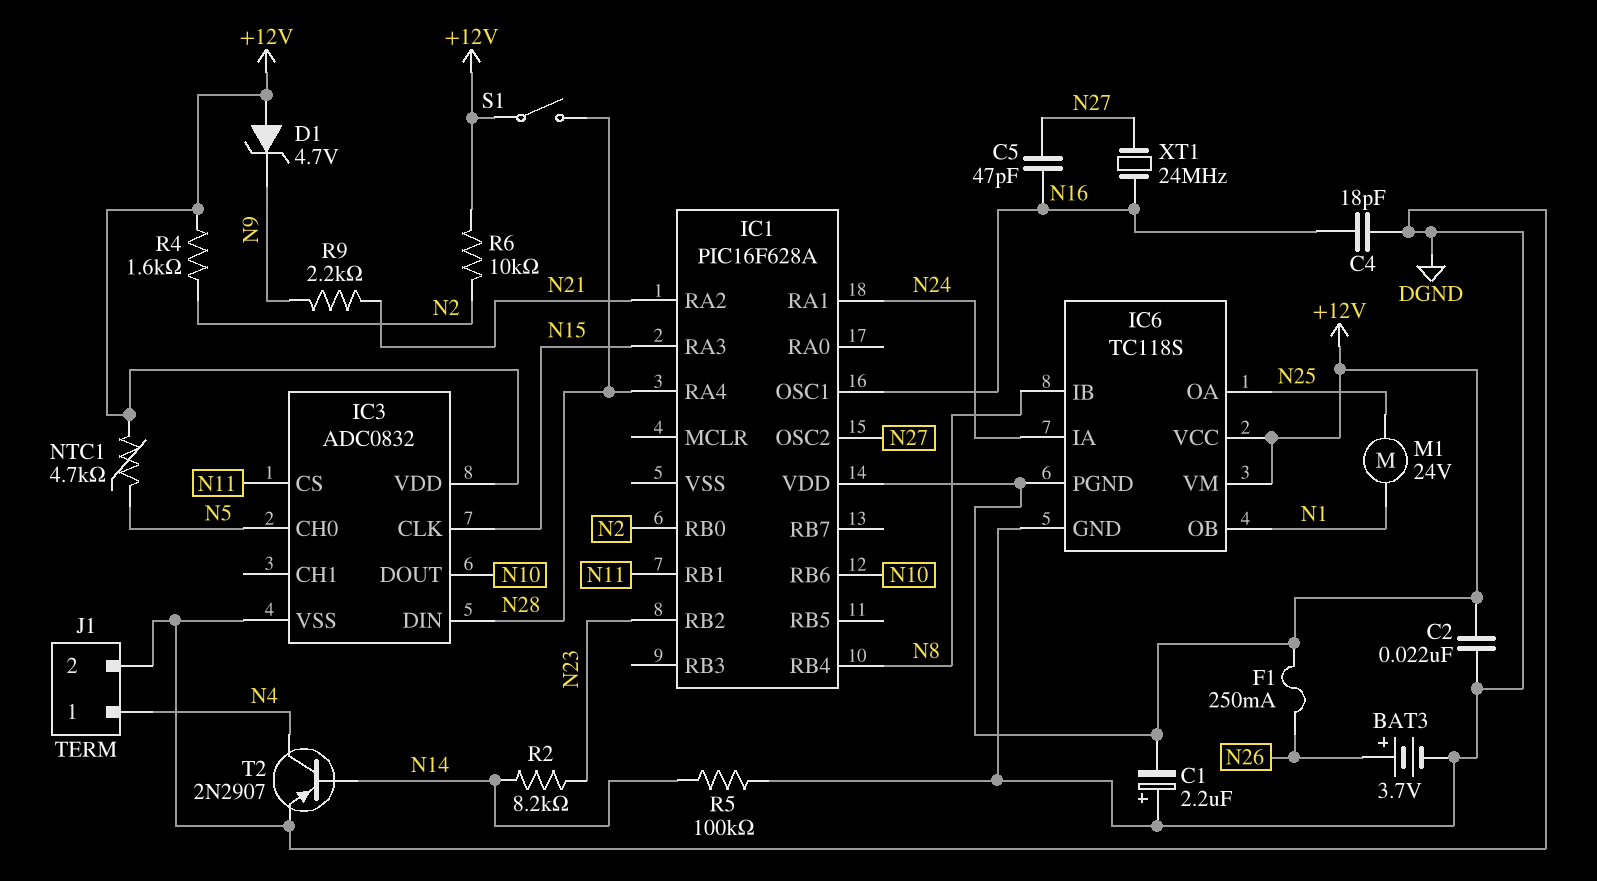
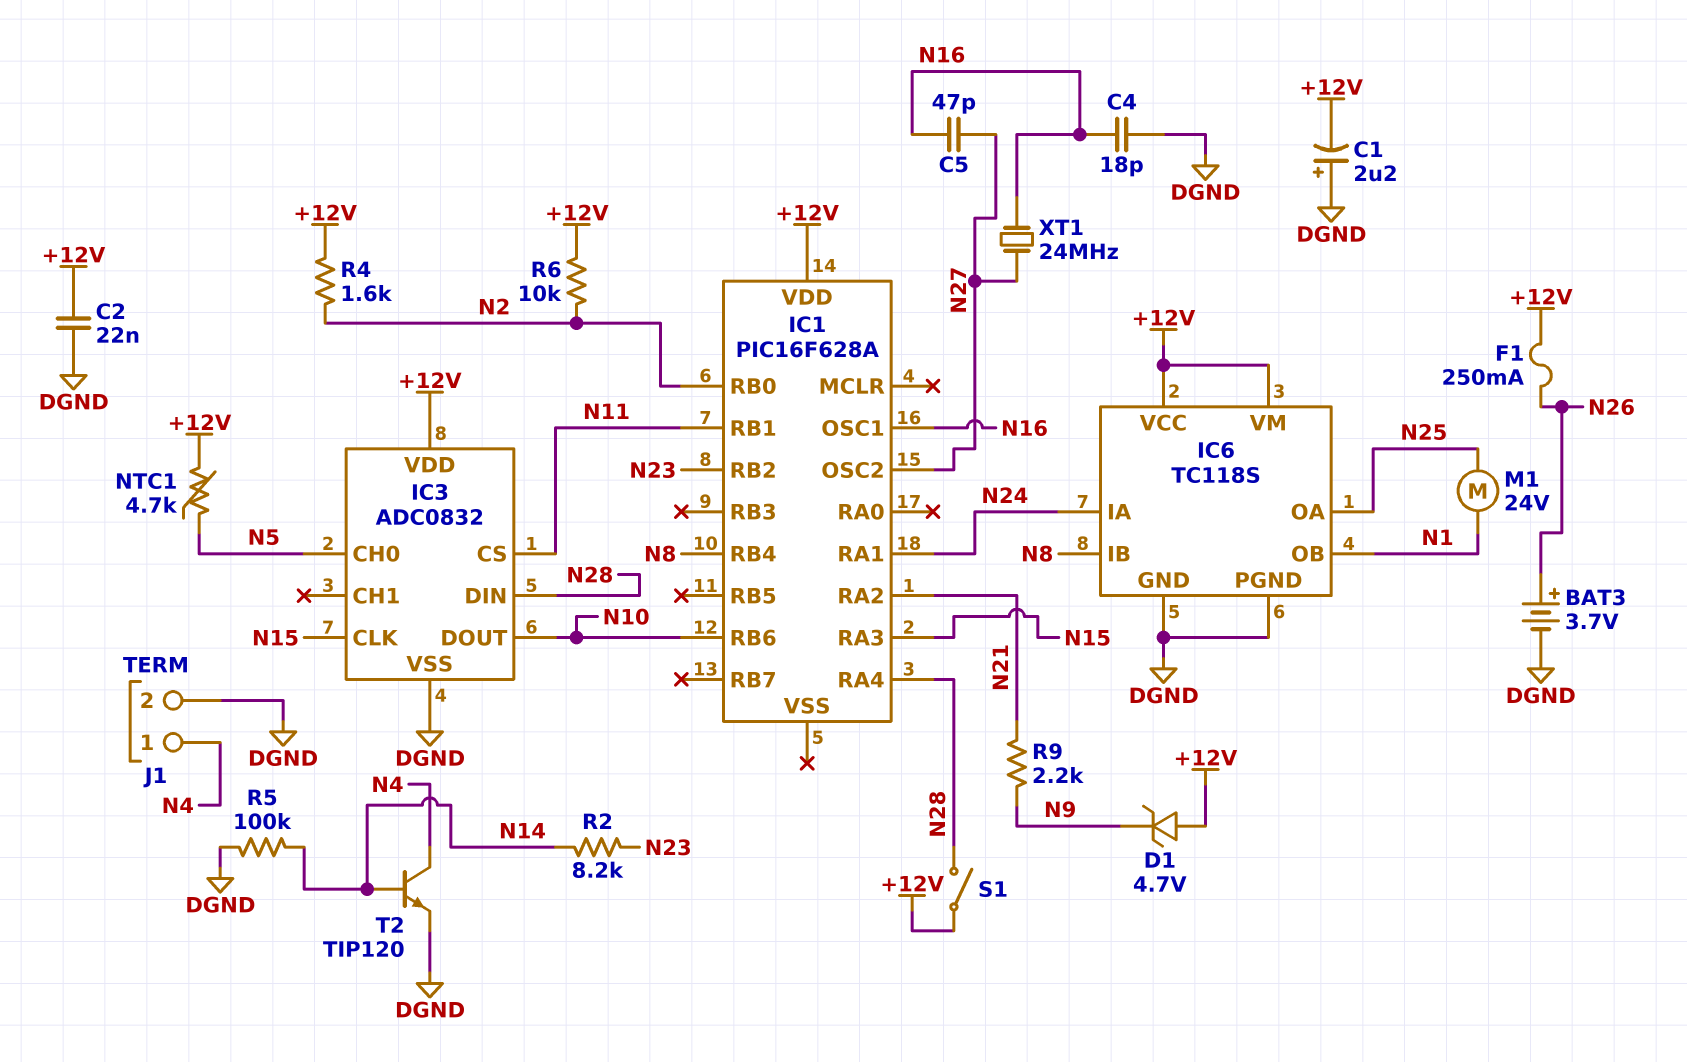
IC6 pin PGND: +12V -> DGND
T2: PNP 2N2907 (B N14, C N4, E DGND) -> NPN TIP120 (B N14, C N4, E DGND)

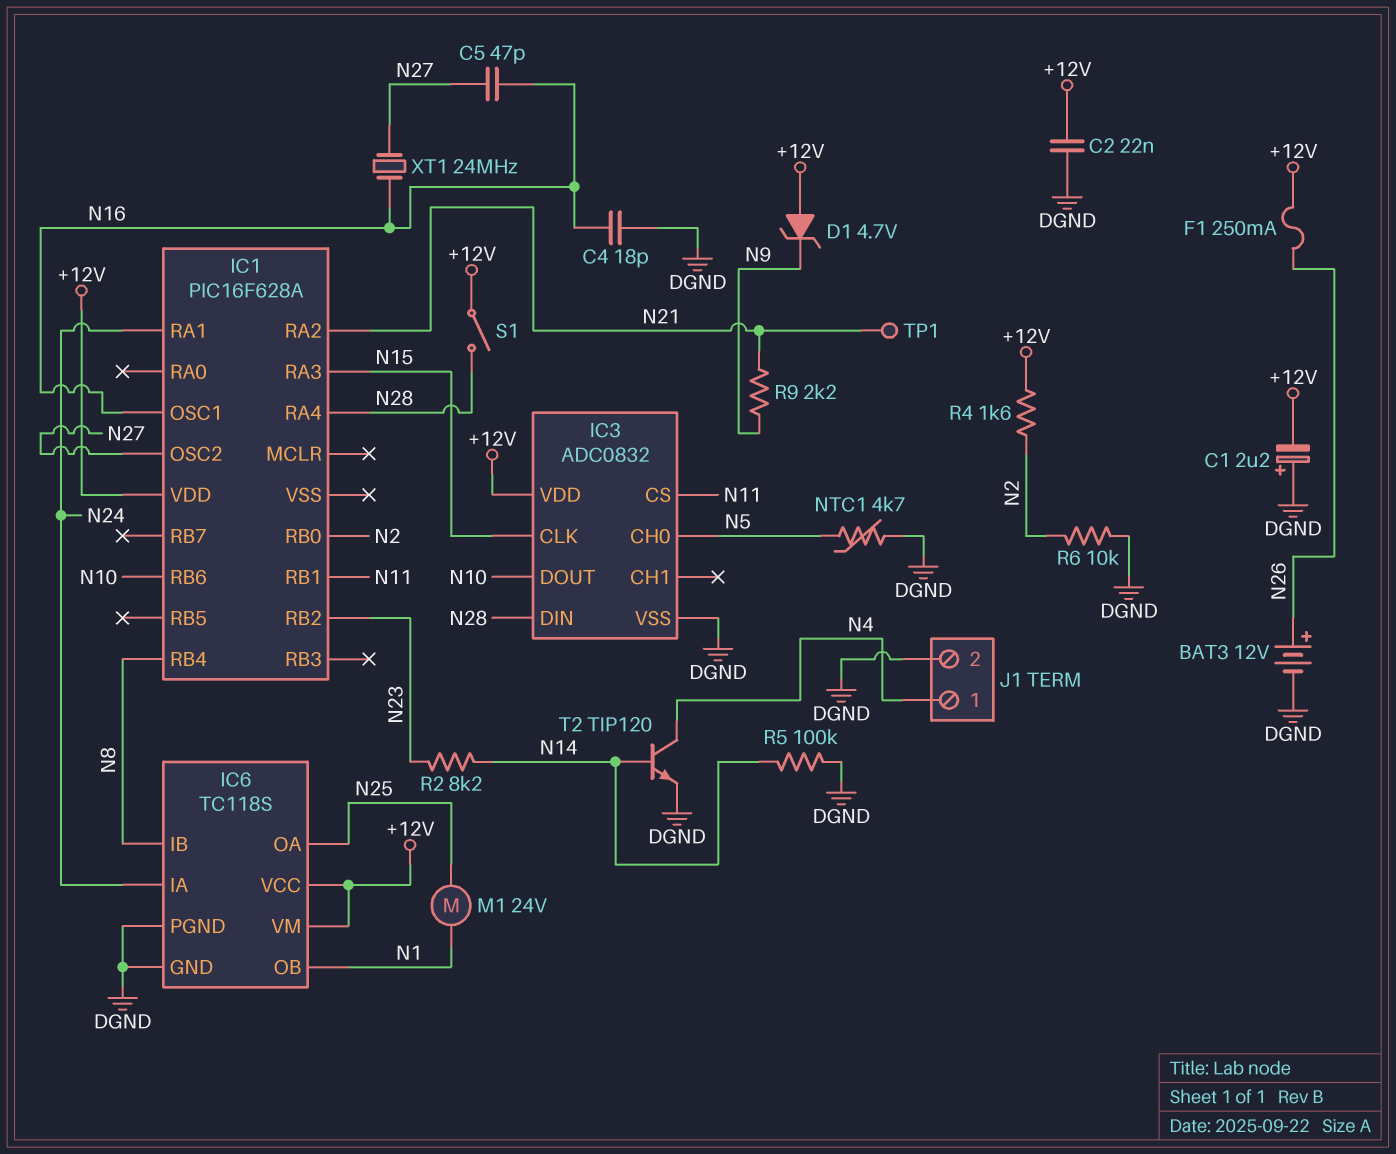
BAT3: 3.7V (plus N26, minus DGND) -> 12V (plus N26, minus DGND)
NTC1: 4.7k (+12V, N5) -> 4.7k (DGND, N5)
R6: 10k (+12V, N2) -> 10k (DGND, N2)
TP1: none -> test point (N21)

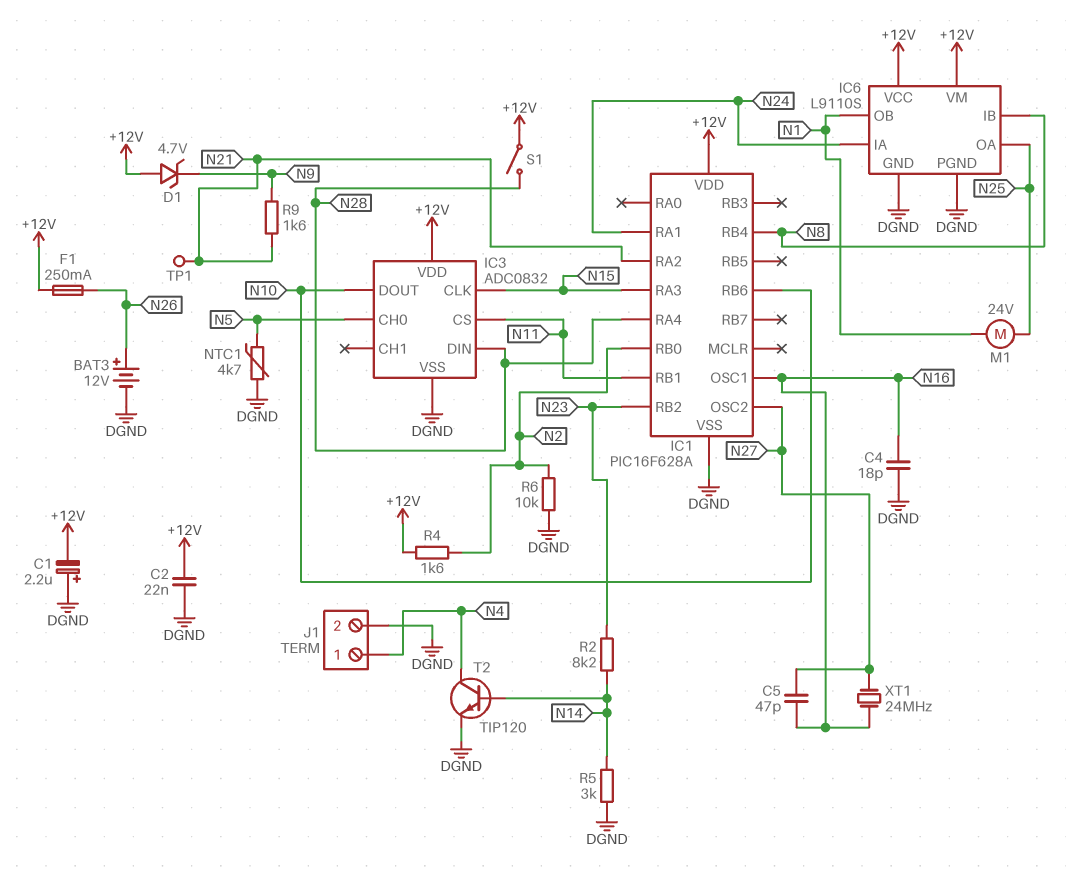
IC1 pin VSS: none -> DGND
IC6: TC118S -> L9110S
R5: 100k (DGND, N14) -> 3k (DGND, N14)
R9: 2.2k (N9, N21) -> 1.6k (N9, N21)

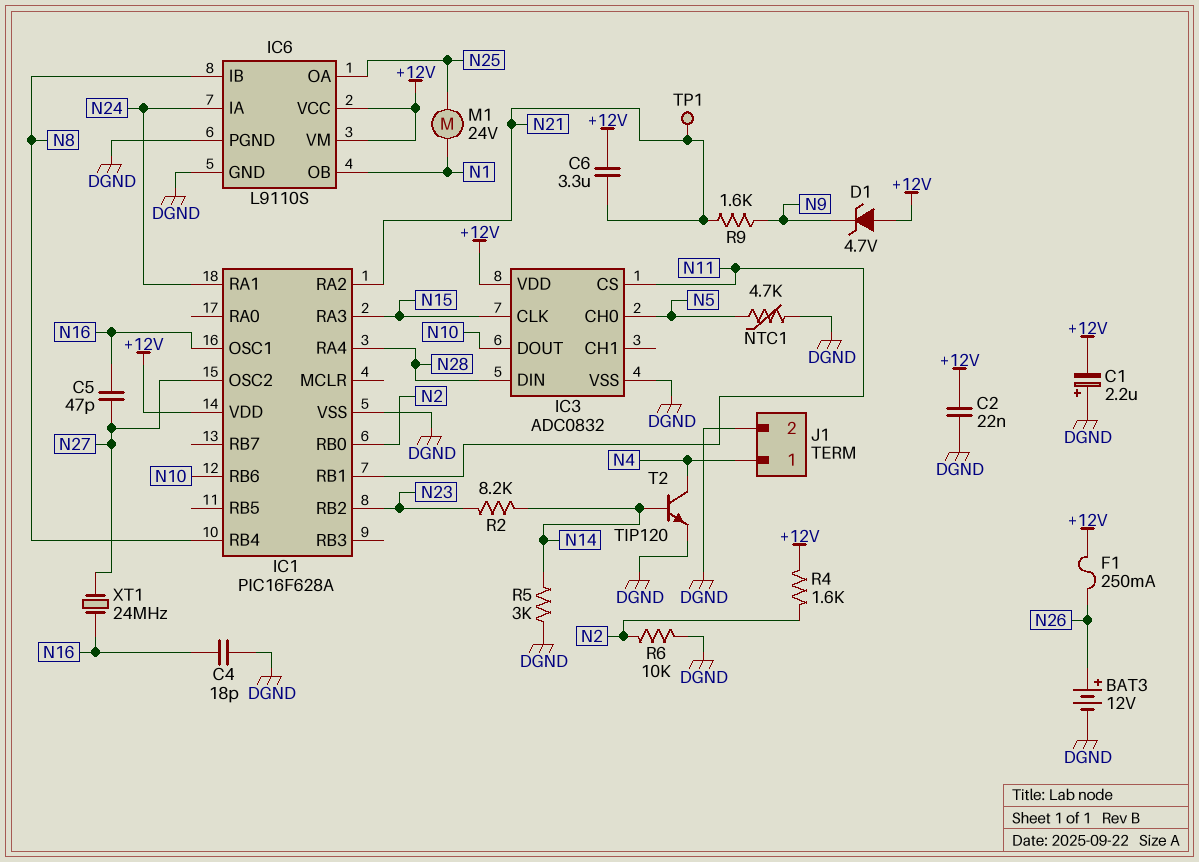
C6: none -> 3.3uF (+12V, N21)
S1: switch (+12V, N28) -> none

